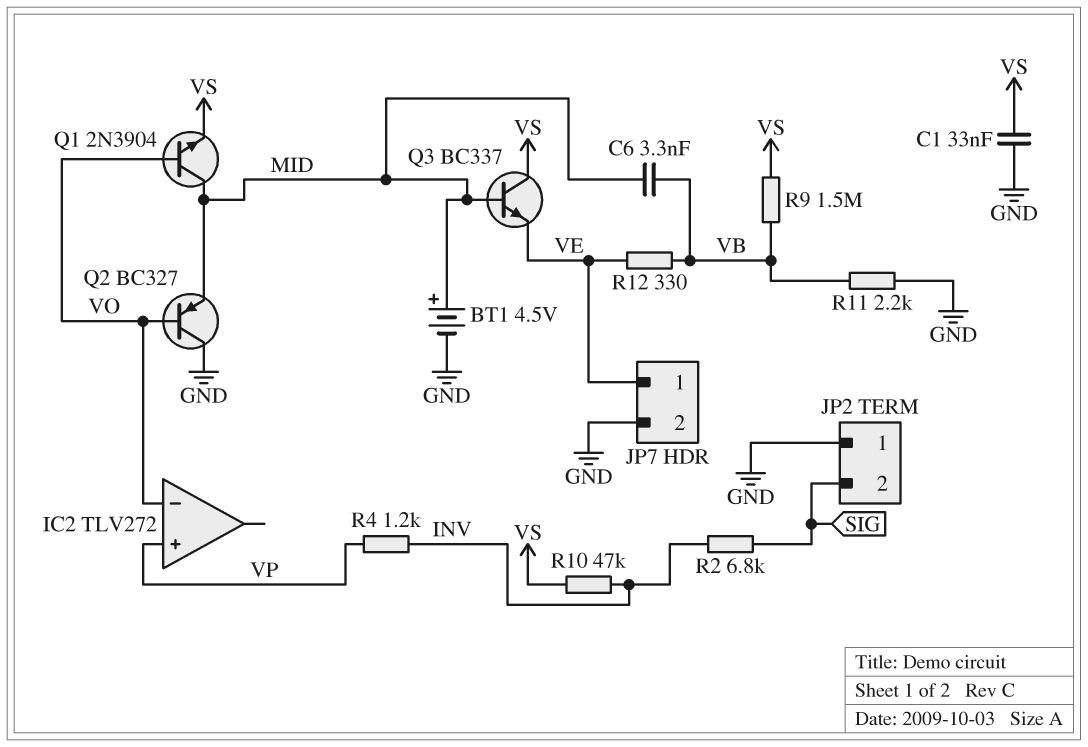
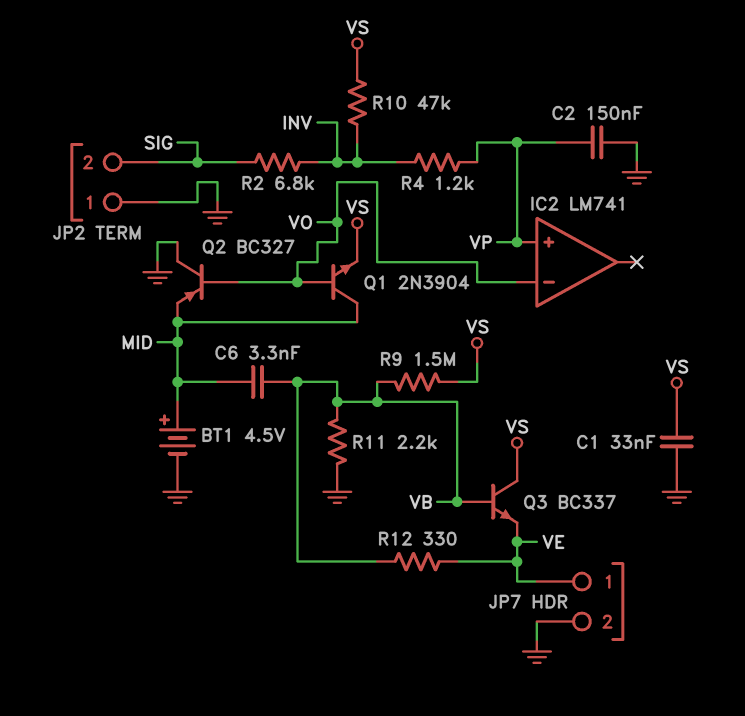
C2: none -> 150nF (GND, VP)
IC2: TLV272 -> LM741
Q3: NPN BC337 (B MID, C VS, E VE) -> NPN BC337 (B VB, C VS, E VE)

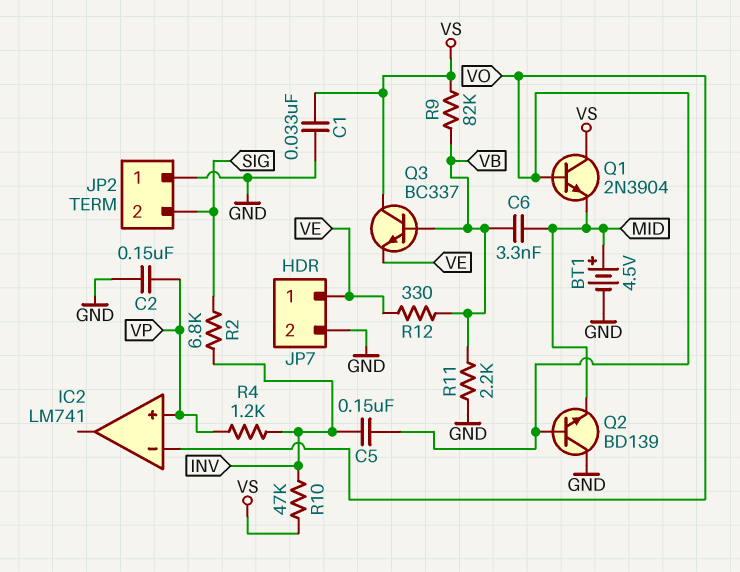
C5: none -> 150nF (INV, VO)
Q1: NPN 2N3904 (B VO, C MID, E VS) -> NPN 2N3904 (B VO, C VS, E MID)
Q2: PNP BC327 (B VO, C GND, E MID) -> NPN BD139 (B VO, C GND, E MID)
R9: 1.5M (VB, VS) -> 82k (VB, VS)

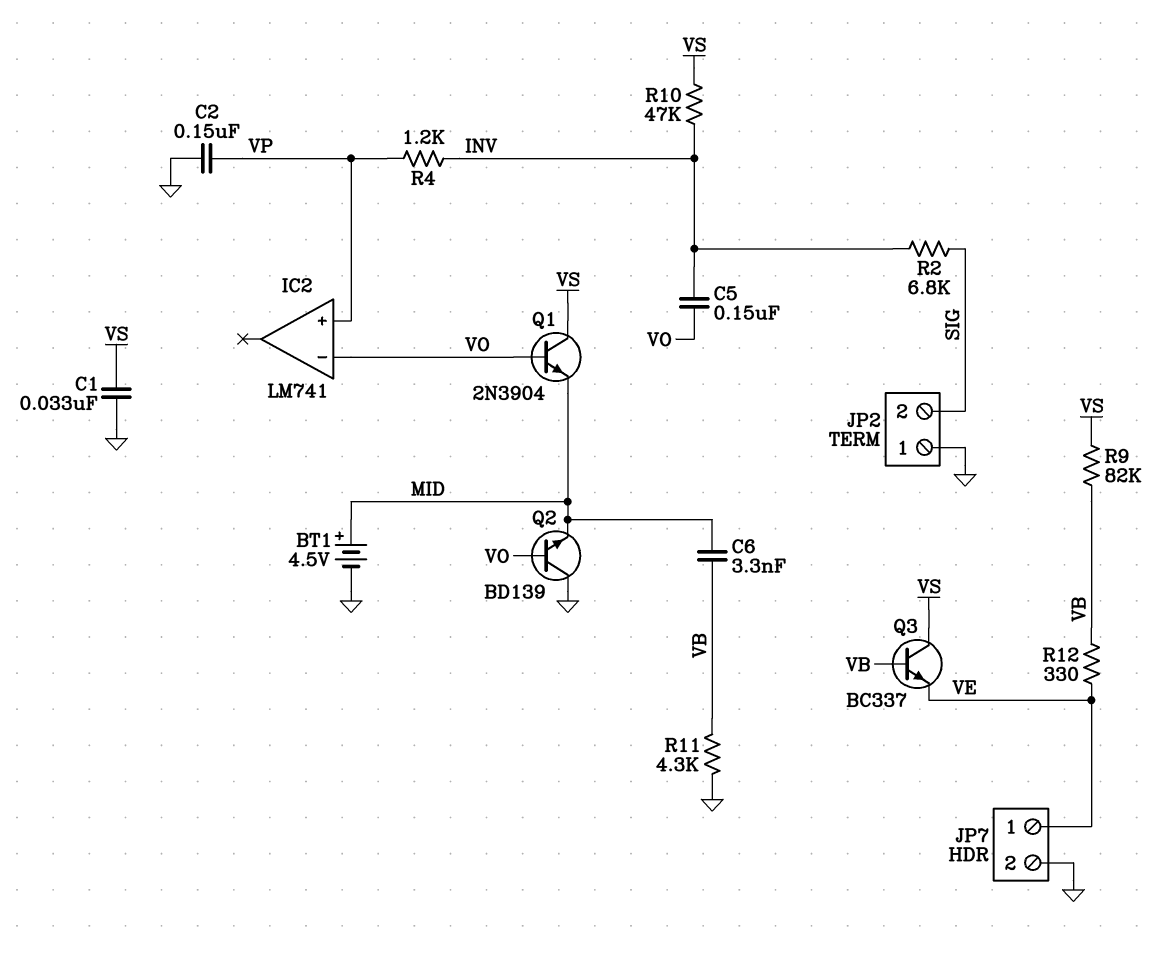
R11: 2.2k (GND, VB) -> 4.3k (GND, VB)

